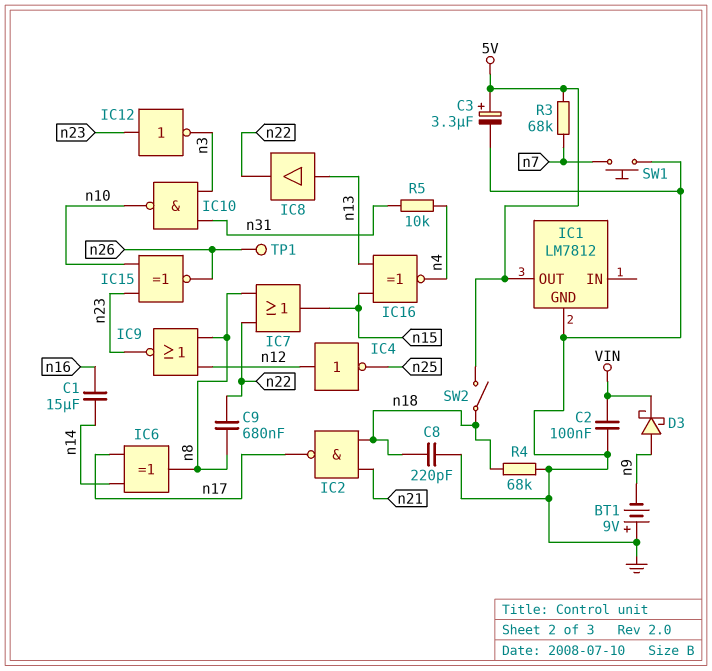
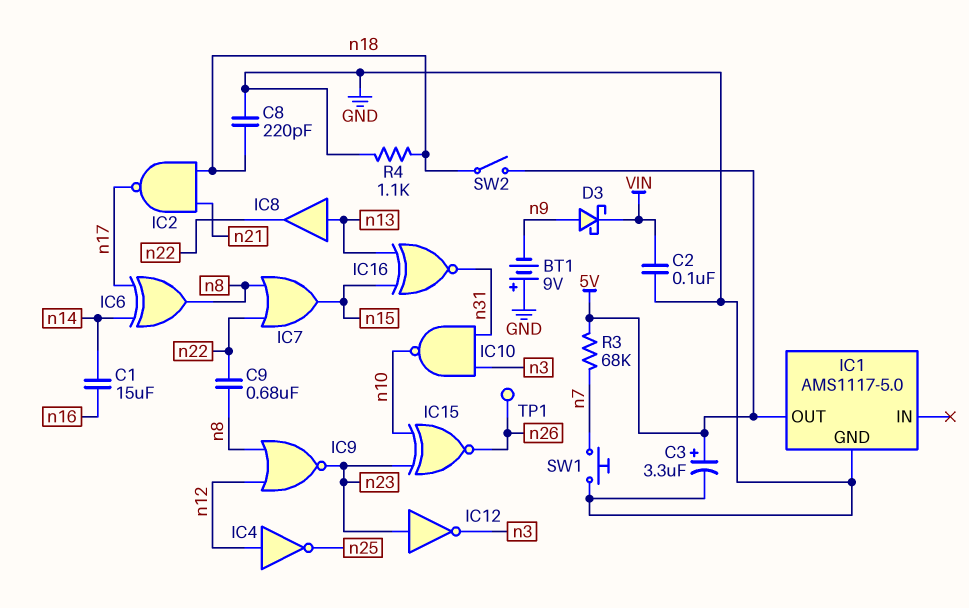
IC1: LM7812 -> AMS1117-5.0
IC16: XNOR (in n13, in n15, out n4) -> XNOR (in n13, in n15, out n31)
R4: 68k (GND, n18) -> 1.1k (GND, n18)
R5: 10k (n4, n31) -> none

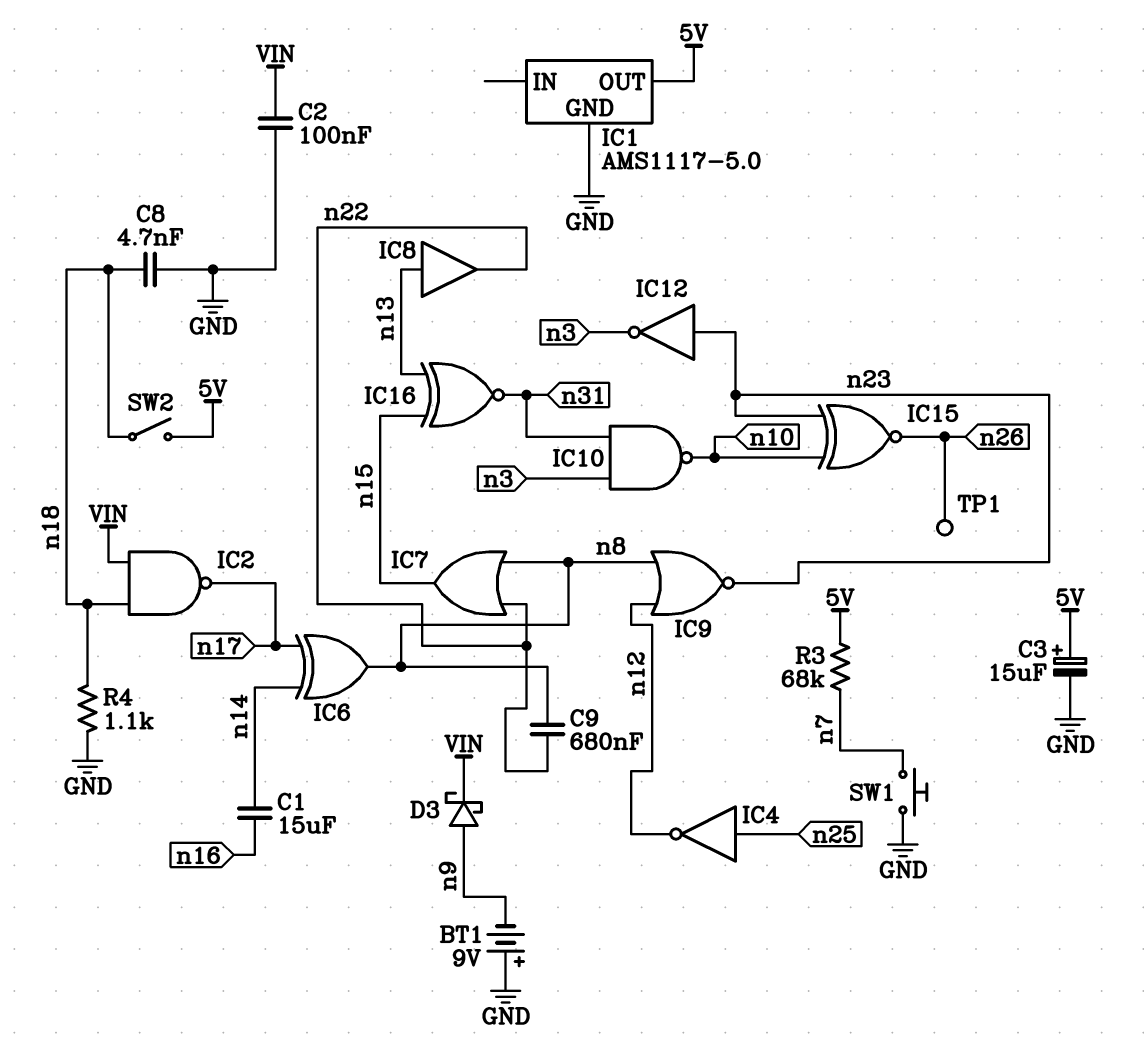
C3: 3.3uF (plus 5V, minus GND) -> 15uF (plus 5V, minus GND)
C8: 220pF (GND, n18) -> 4.7nF (GND, n18)
IC2: NAND (in n18, in n21, out n17) -> NAND (in VIN, in n18, out n17)
IC4: NOT (in n12, out n25) -> NOT (in n25, out n12)

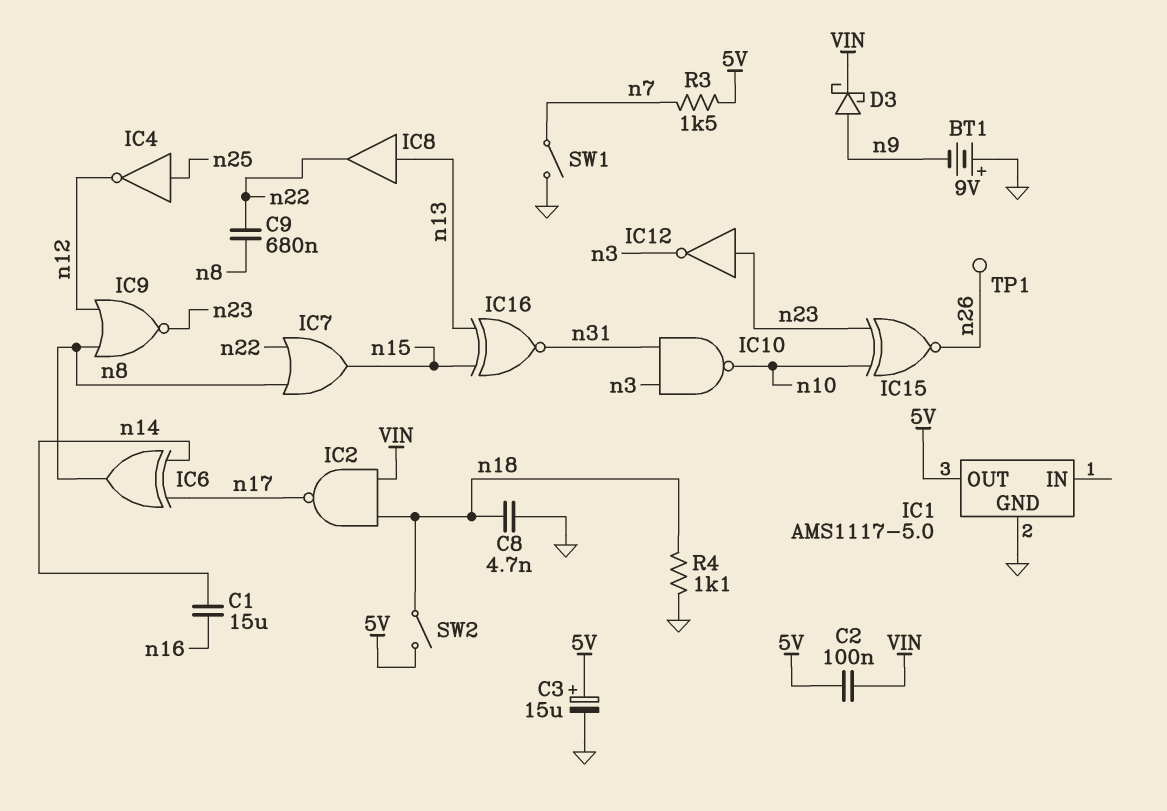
C2: 100nF (GND, VIN) -> 100nF (5V, VIN)
R3: 68k (5V, n7) -> 1.5k (5V, n7)
SW1: button (GND, n7) -> switch (GND, n7)

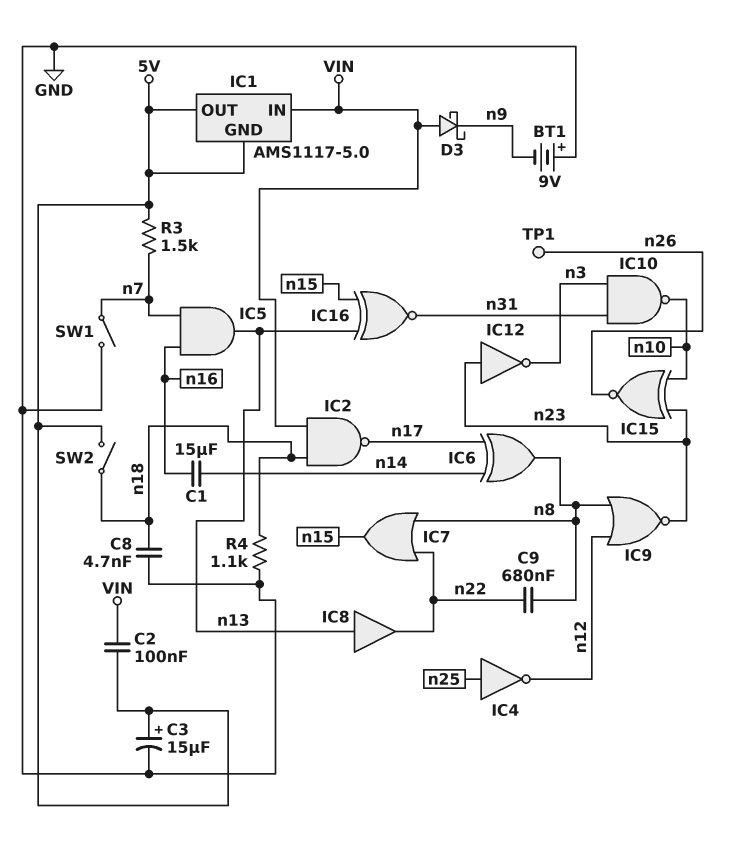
D3: schottky (A n9, K VIN) -> schottky (A VIN, K n9)
IC1 pin GND: GND -> 5V
IC1 pin IN: none -> VIN
IC5: none -> AND (in n7, in n16, out n13)

